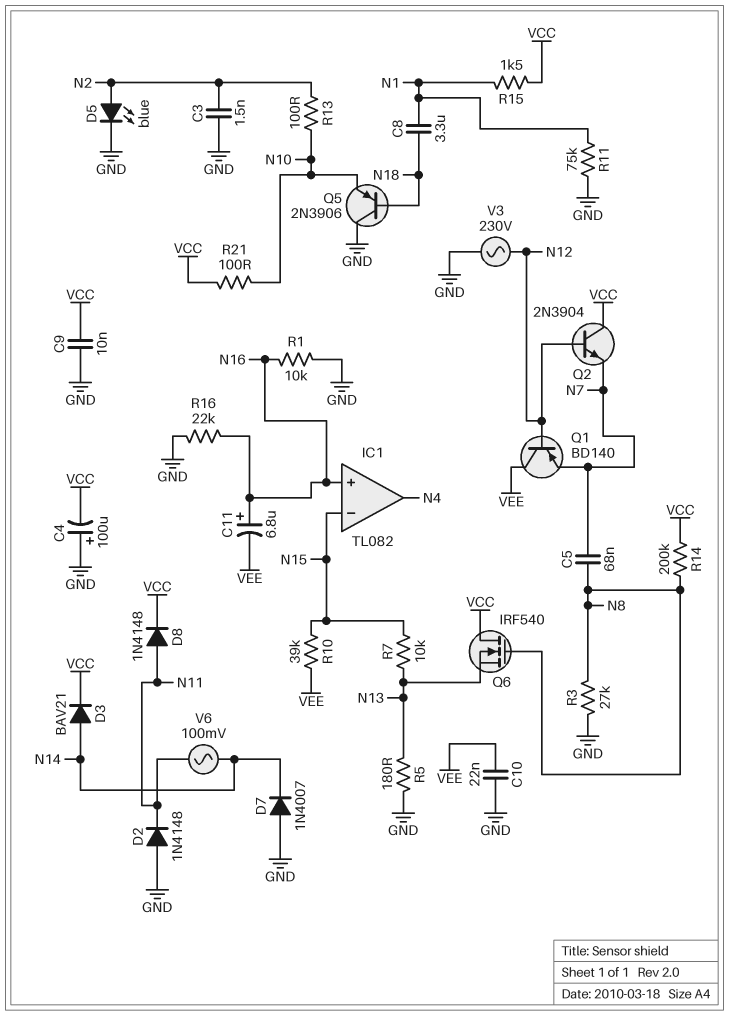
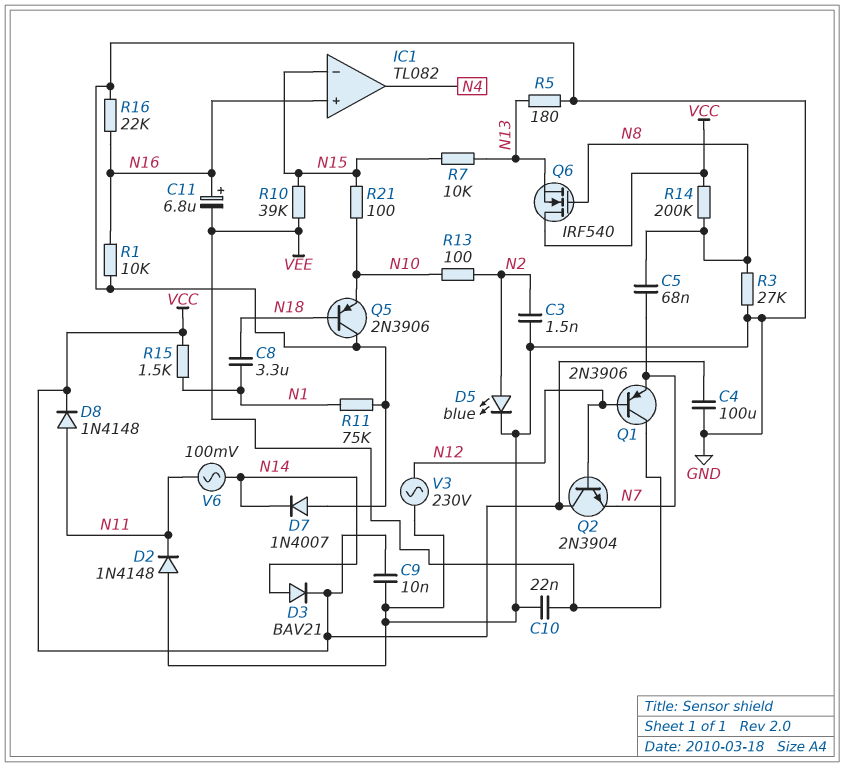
C4: 100uF (plus GND, minus VCC) -> 100uF (GND, VCC)
Q1: PNP BD140 (B N12, C VEE, E N7) -> PNP 2N3906 (B N12, C VEE, E N7)
R21: 100 (N10, VCC) -> 100 (N10, N15)

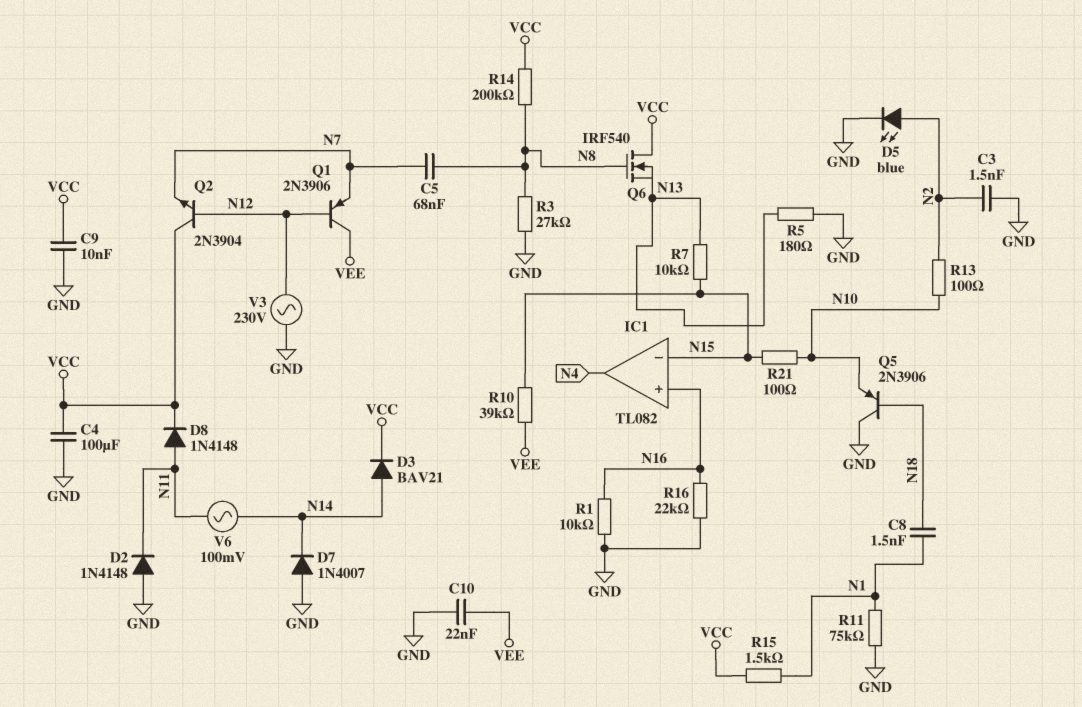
C8: 3.3uF (N1, N18) -> 1.5nF (N1, N18)
C11: 6.8uF (plus N16, minus VEE) -> none

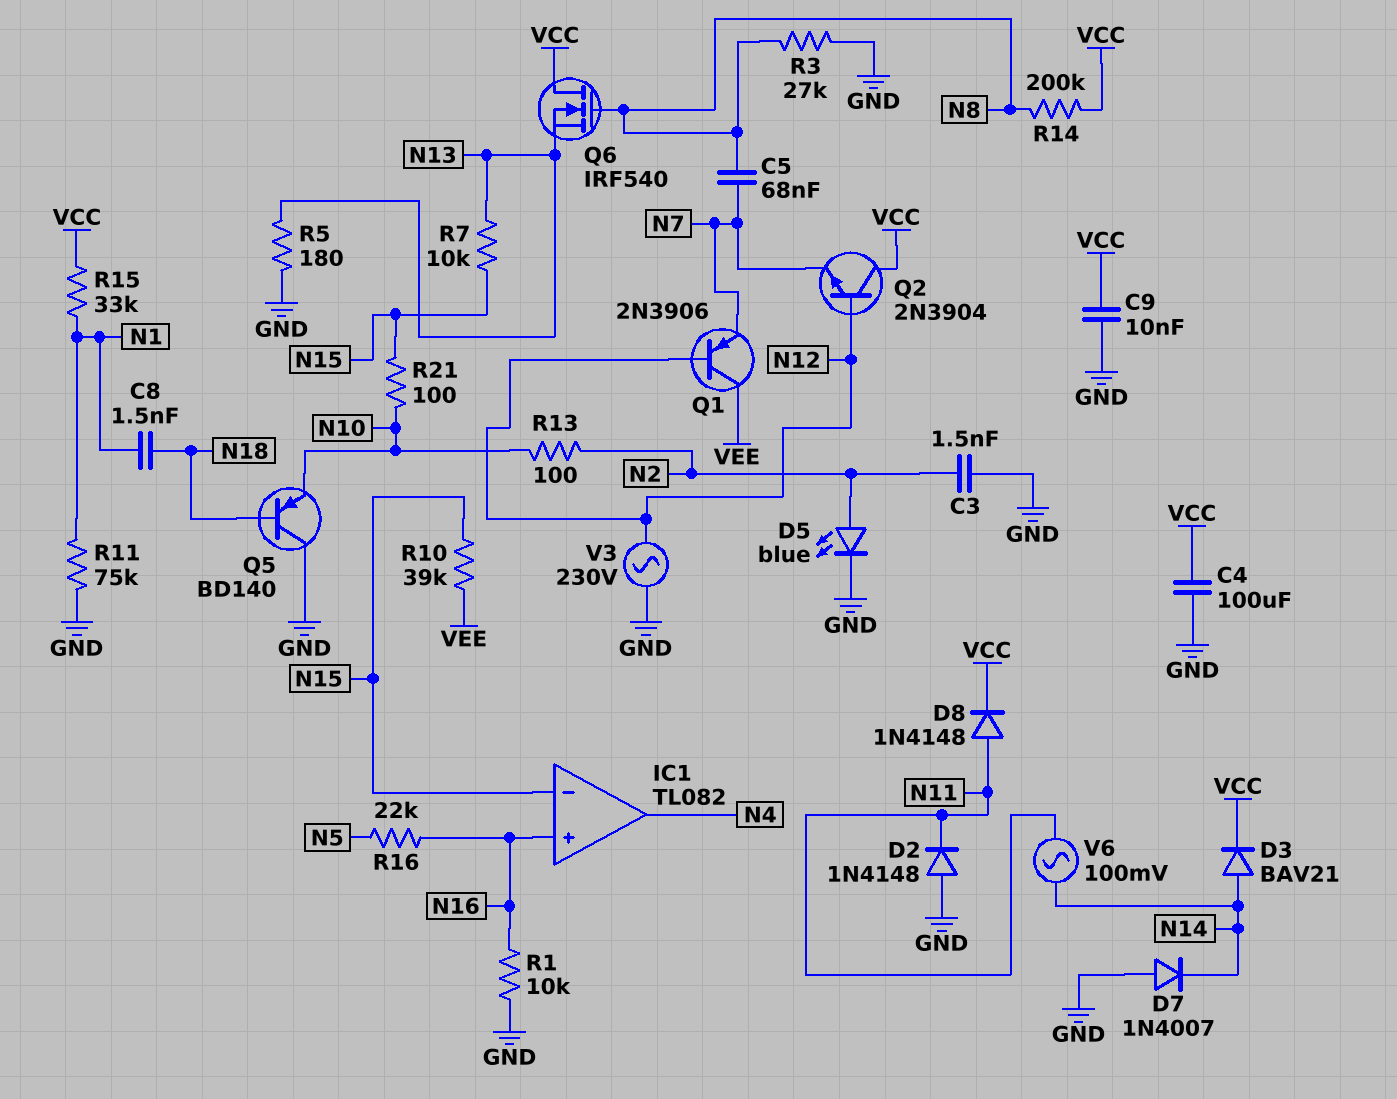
C10: 22nF (GND, VEE) -> none
Q5: PNP 2N3906 (B N18, C GND, E N10) -> PNP BD140 (B N18, C GND, E N10)
R15: 1.5k (N1, VCC) -> 33k (N1, VCC)
R16: 22k (GND, N16) -> 22k (N5, N16)

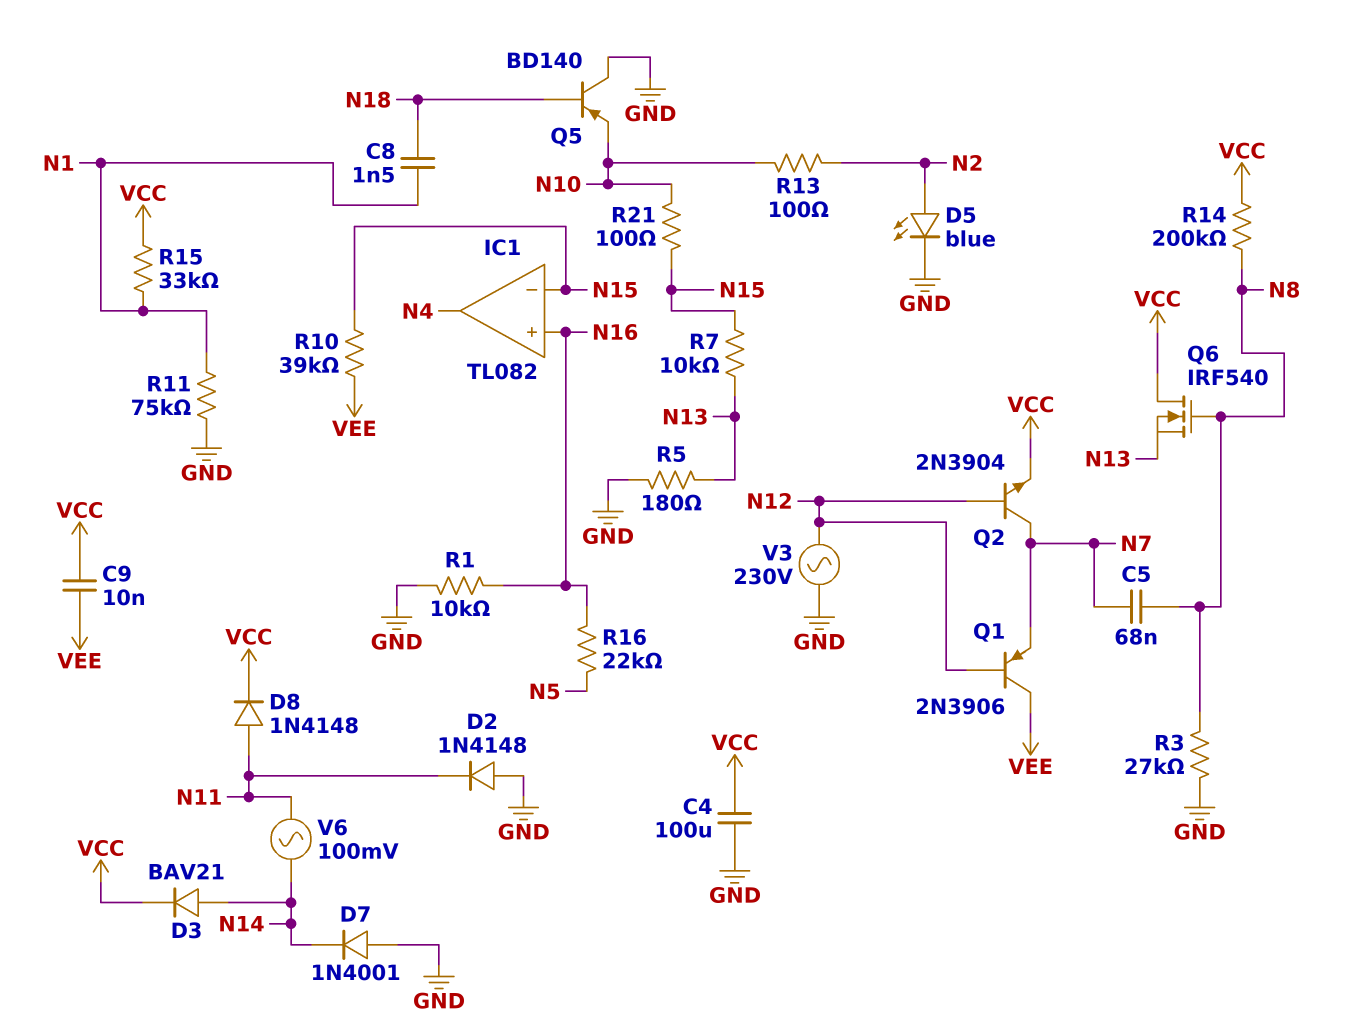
C3: 1.5nF (GND, N2) -> none
C9: 10nF (GND, VCC) -> 10nF (VCC, VEE)
D7: diode 1N4007 (A GND, K N14) -> diode 1N4001 (A GND, K N14)
Q2: NPN 2N3904 (B N12, C VCC, E N7) -> NPN 2N3904 (B N12, C N7, E VCC)

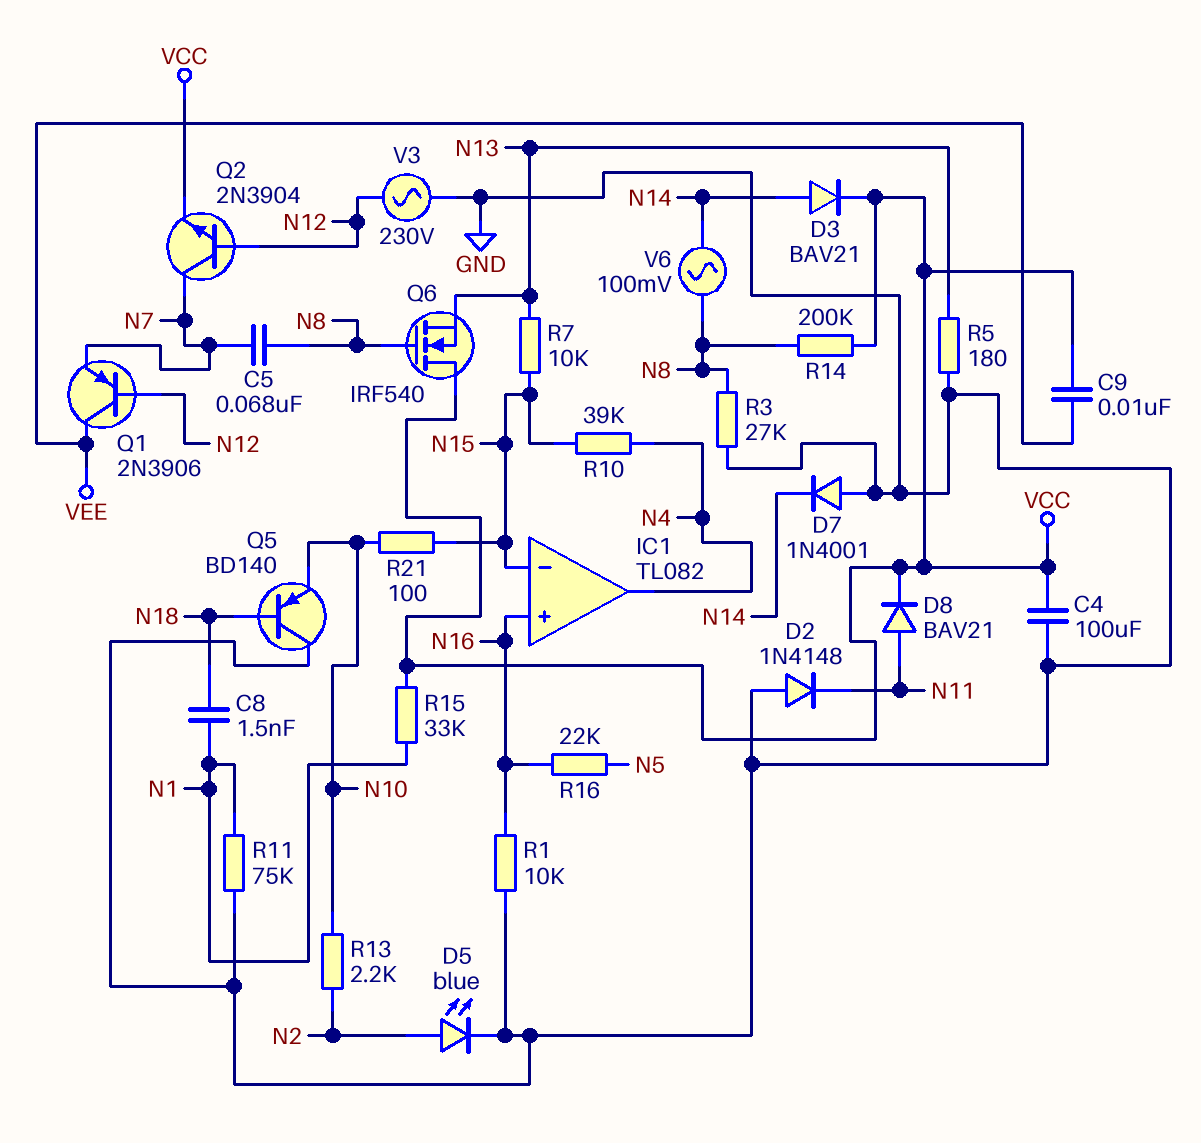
D8: diode 1N4148 (A N11, K VCC) -> diode BAV21 (A N11, K VCC)
R10: 39k (N15, VEE) -> 39k (N4, N15)
R13: 100 (N2, N10) -> 2.2k (N2, N10)
V6: AC 100mV (N11, N14) -> AC 100mV (N8, N14)

